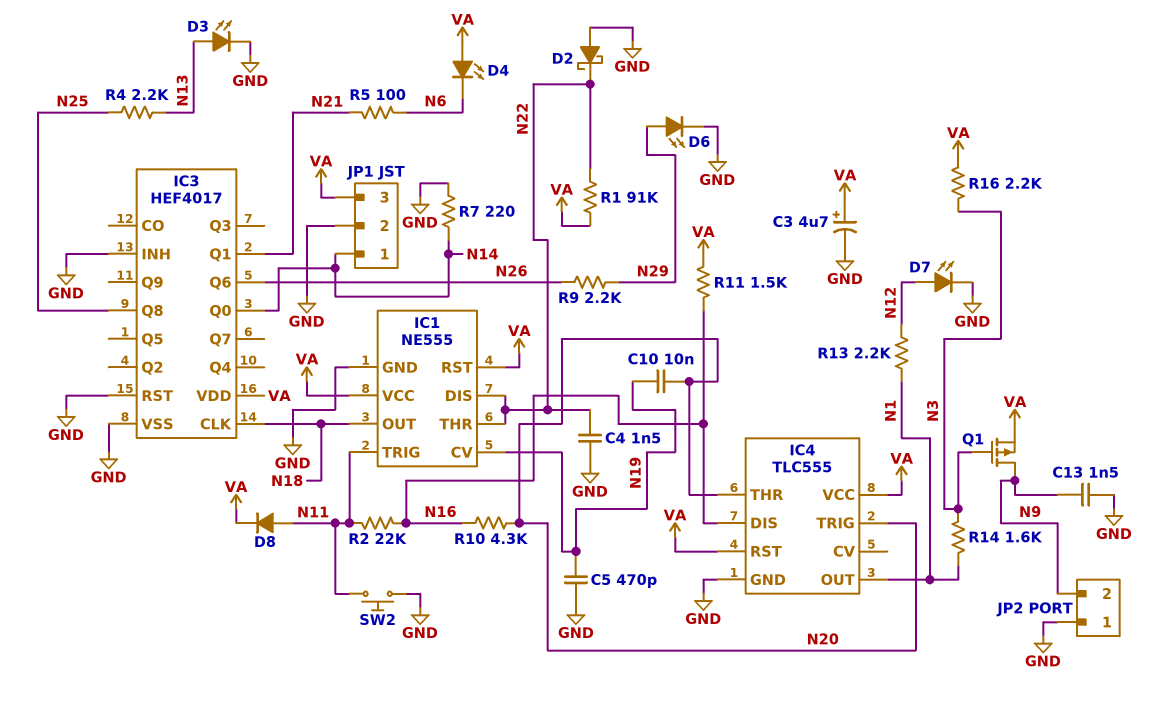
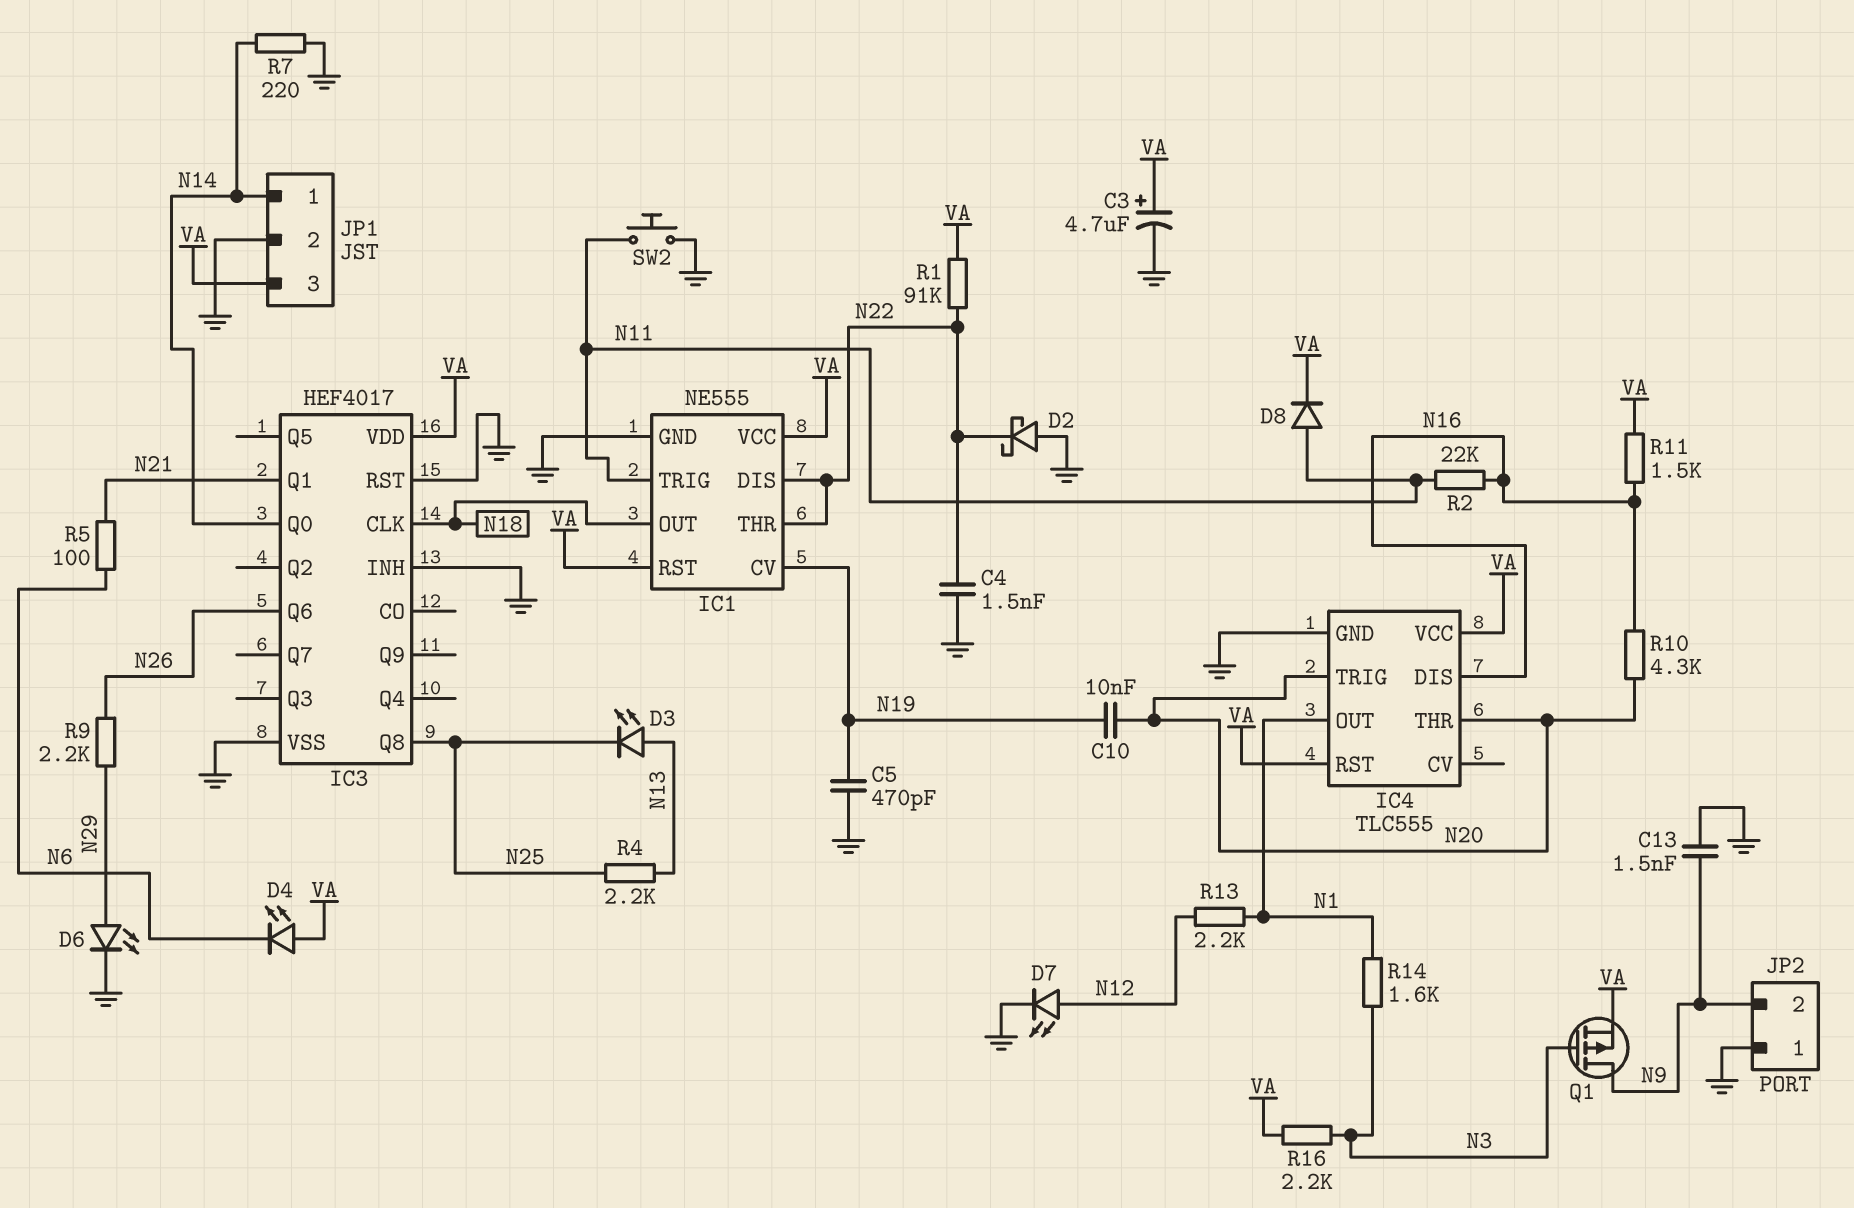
D3: LED (A N13, K GND) -> LED (A N13, K N25)

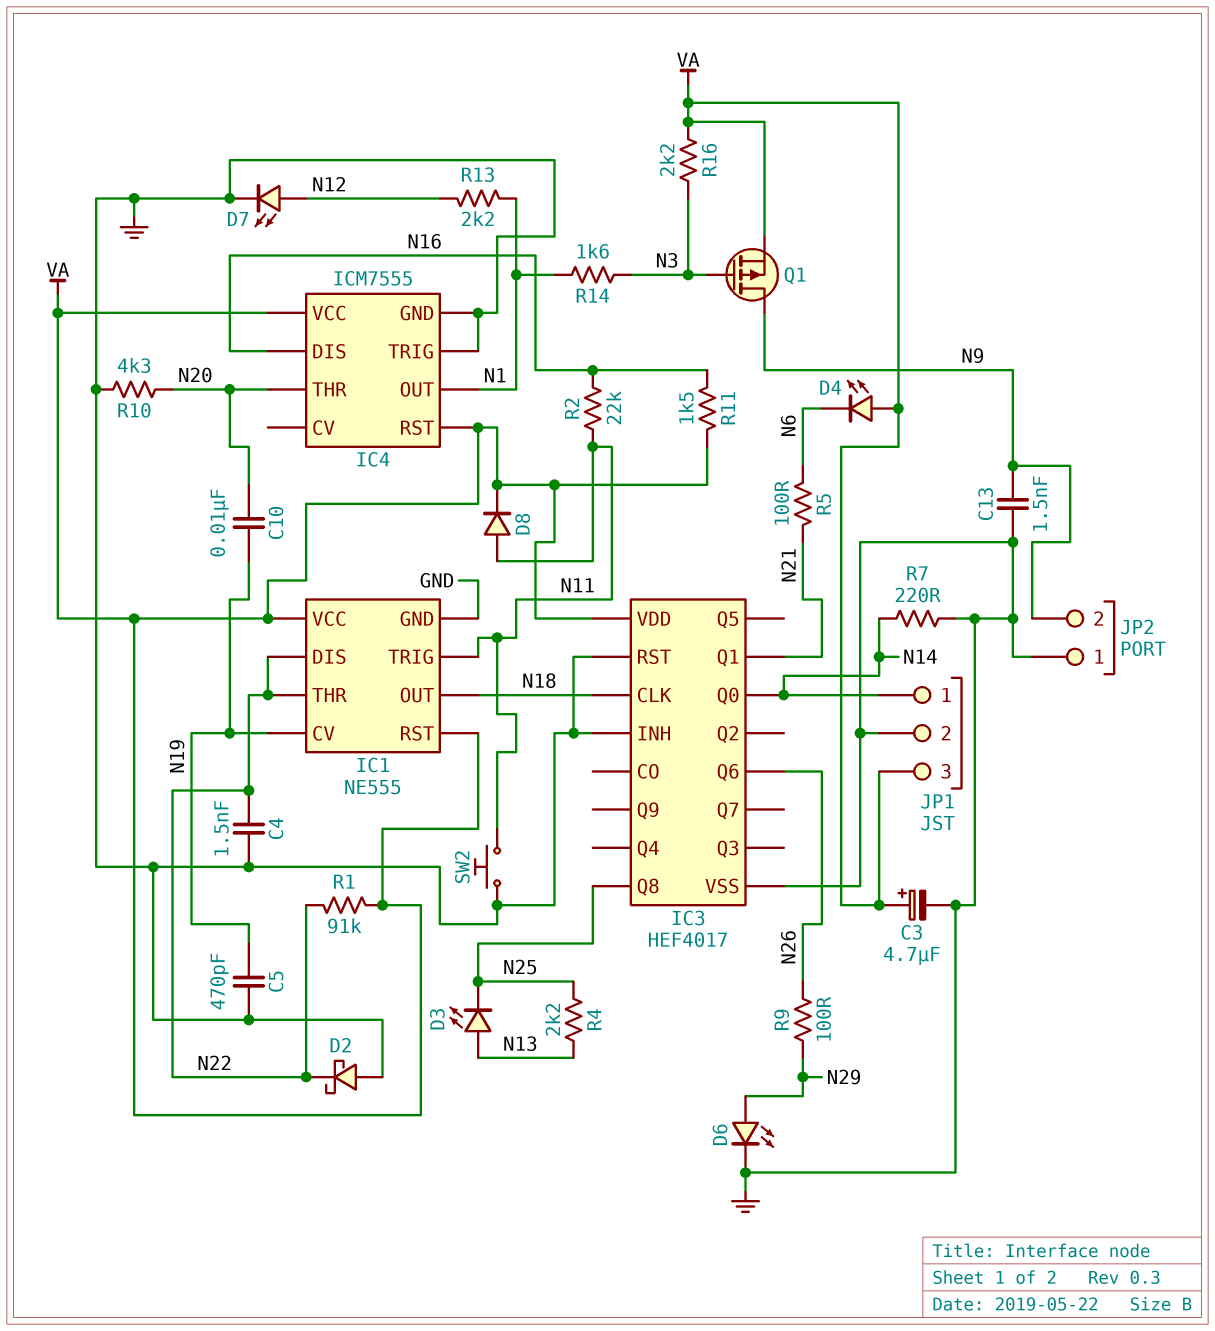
IC4: TLC555 -> ICM7555
IC4 pin TRIG: N20 -> GND
R9: 2.2k (N26, N29) -> 100 (N26, N29)
R10: 4.3k (N16, N20) -> 4.3k (GND, N20)

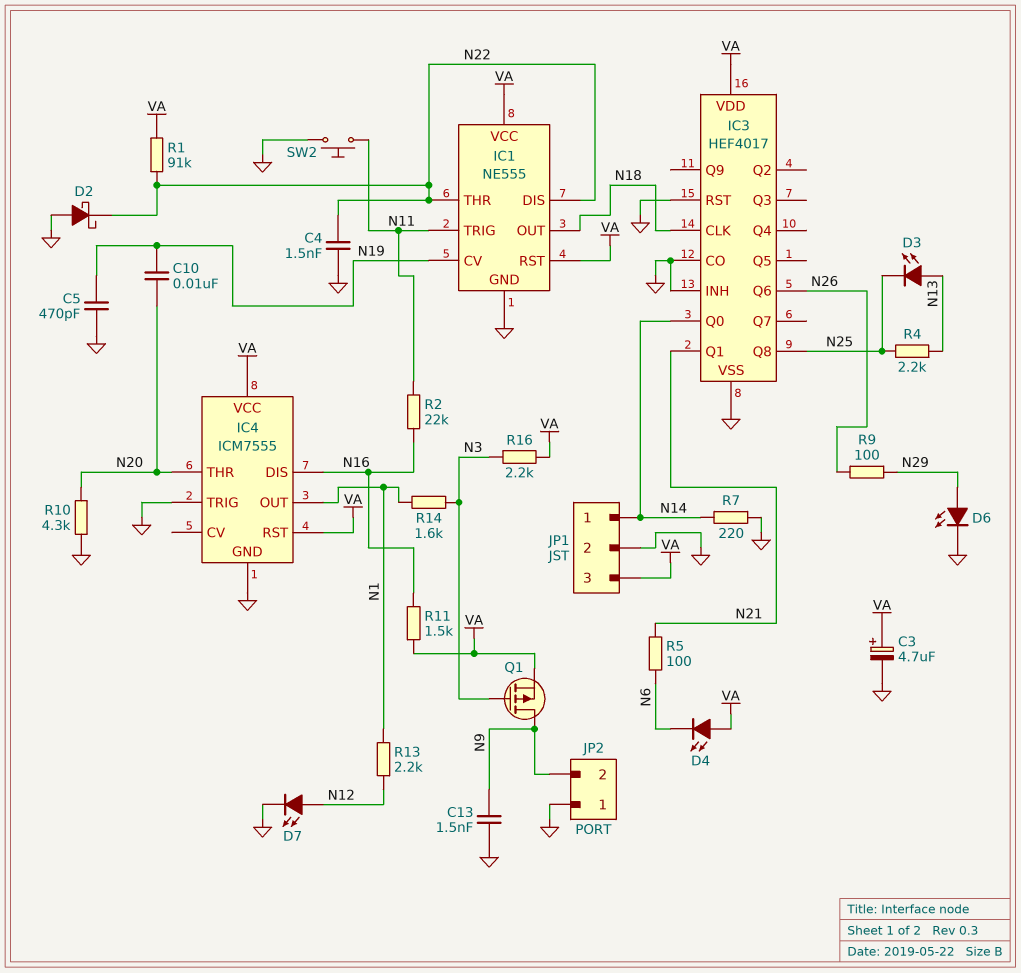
D8: diode (A N11, K VA) -> none
IC3 pin CO: none -> GND

